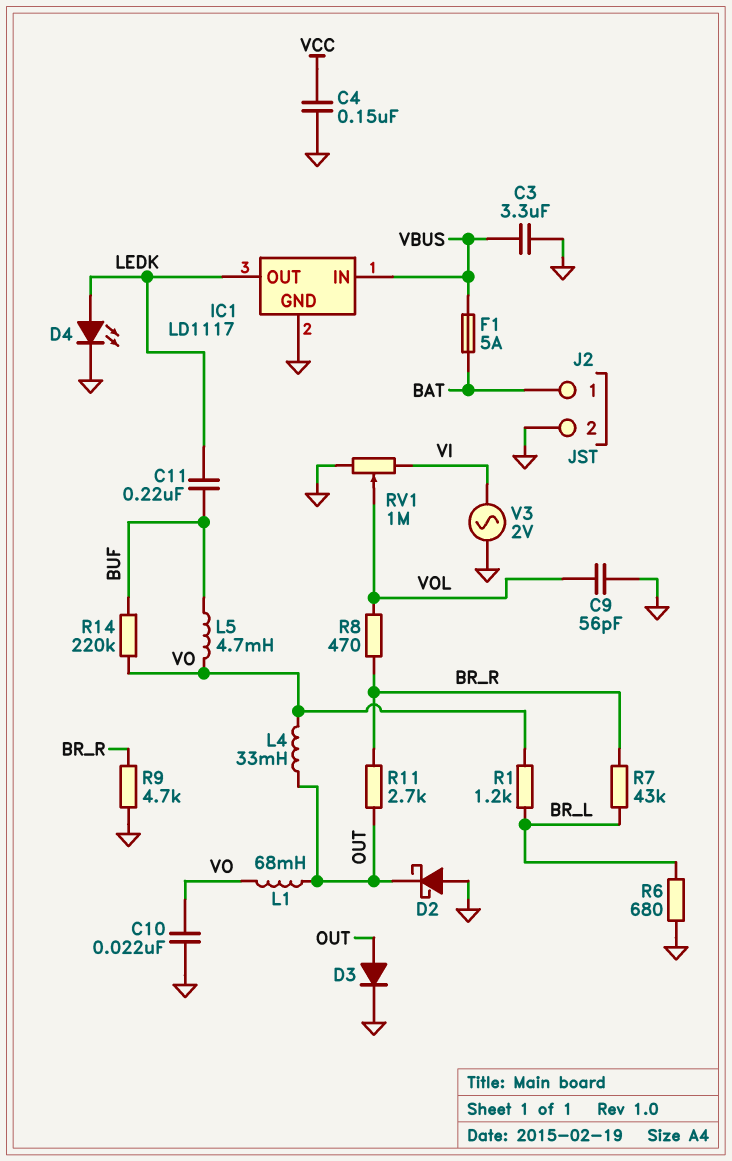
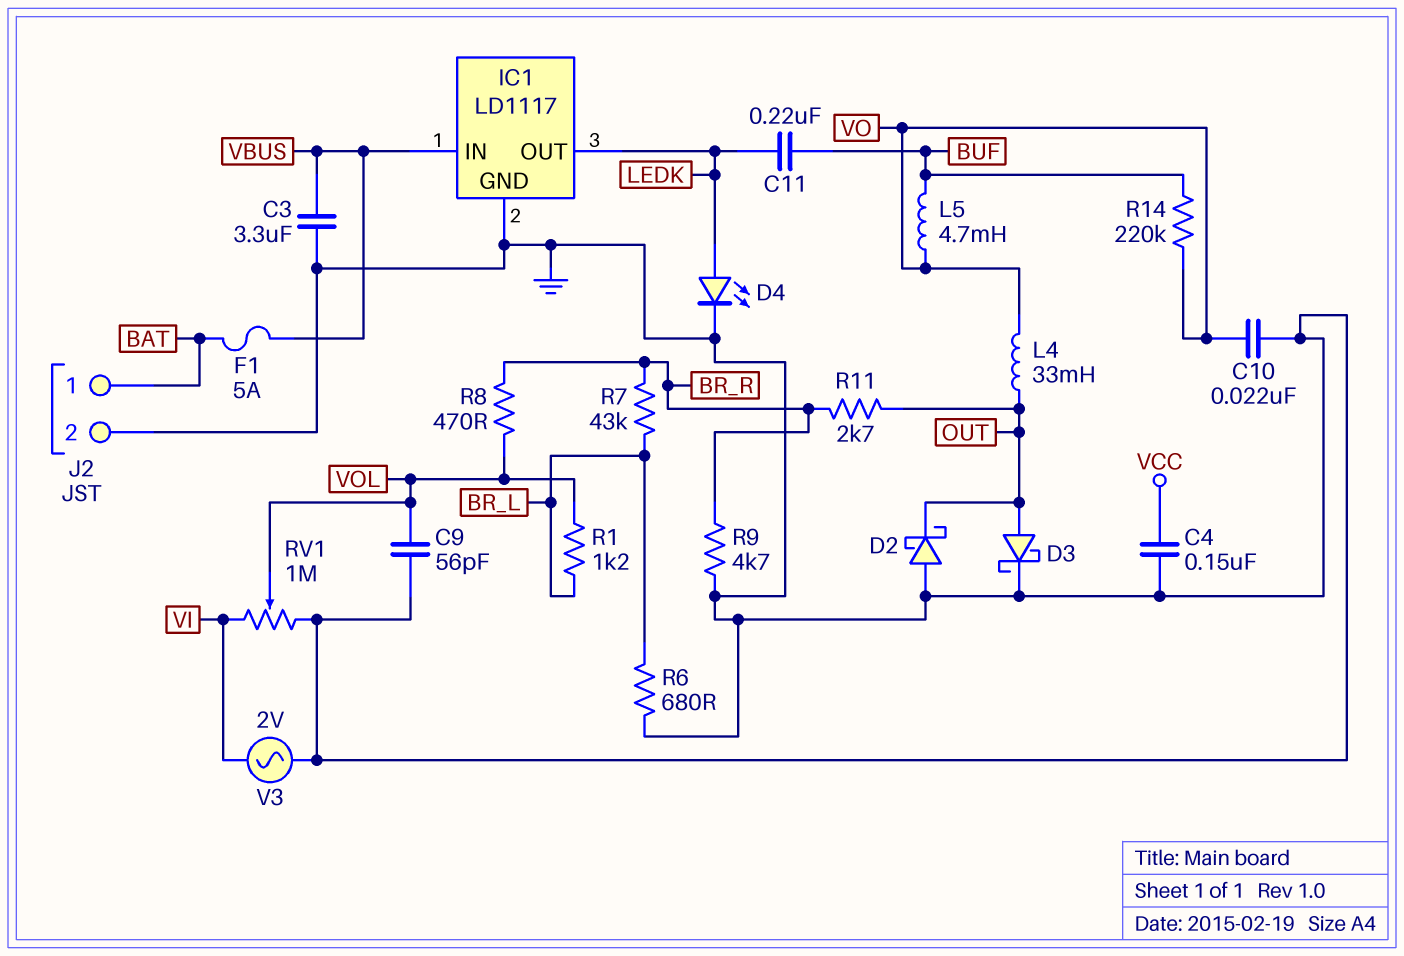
D3: diode (A OUT, K GND) -> schottky (A OUT, K GND)
L1: 68mH (OUT, VO) -> none
R1: 1.2k (BR_L, VO) -> 1.2k (BR_L, VOL)

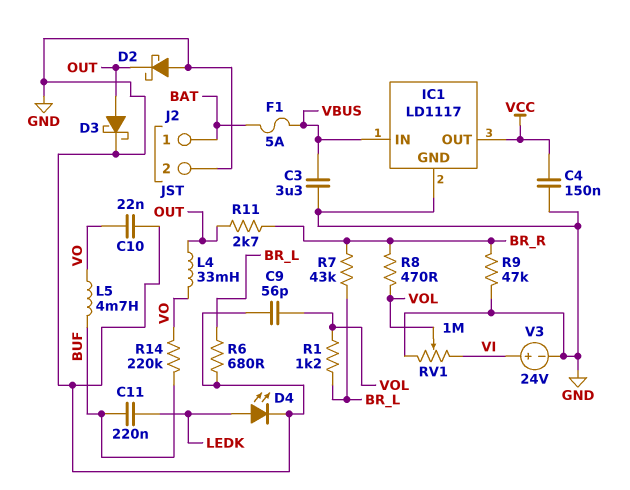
IC1 pin OUT: LEDK -> VCC
R9: 4.7k (BR_R, GND) -> 47k (BR_R, GND)
V3: AC 2V (GND, VI) -> 24V (plus VI, minus GND)

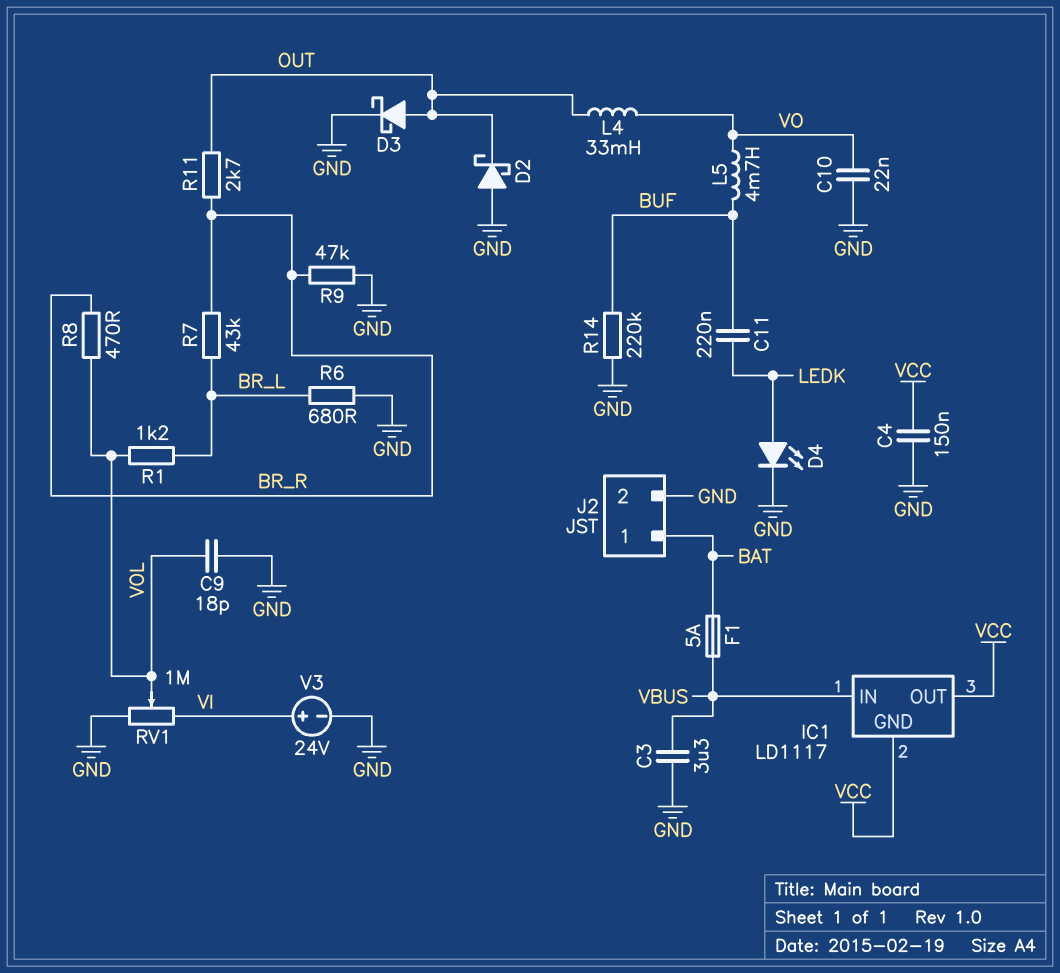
C9: 56pF (GND, VOL) -> 18pF (GND, VOL)
IC1 pin GND: GND -> VCC
R14: 220k (BUF, VO) -> 220k (BUF, GND)

